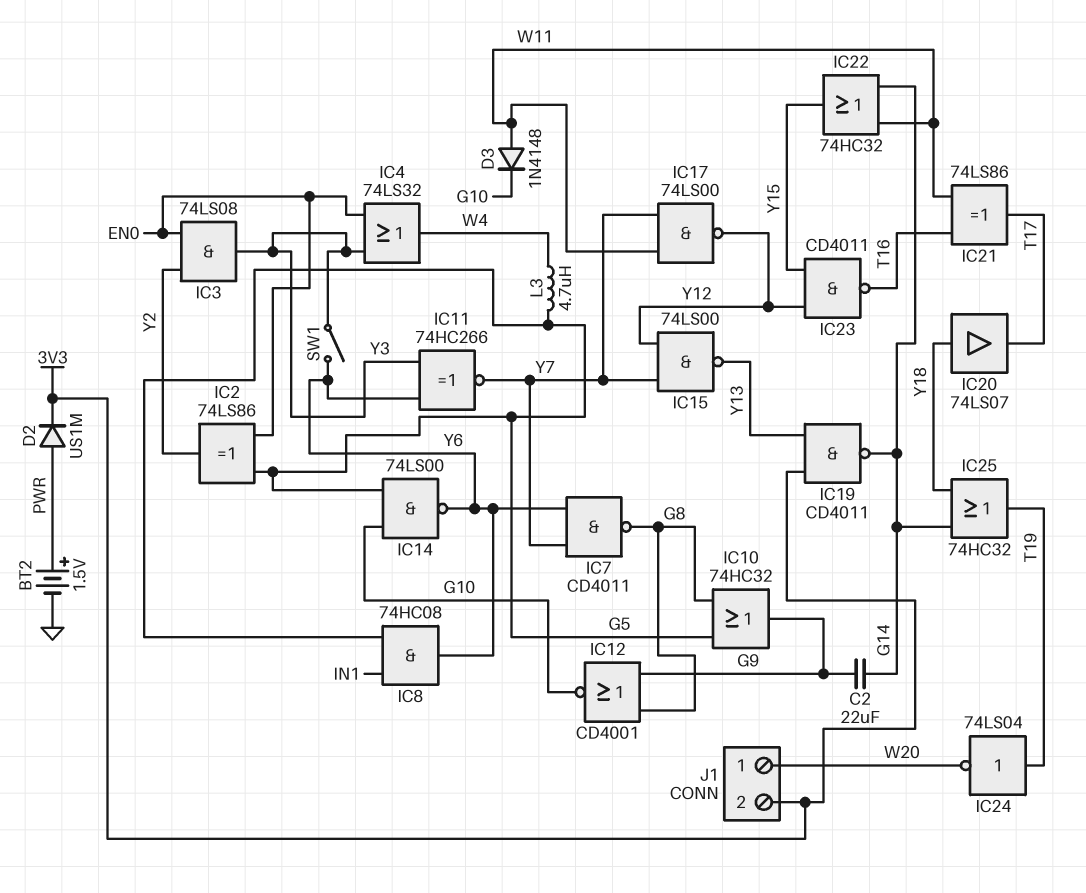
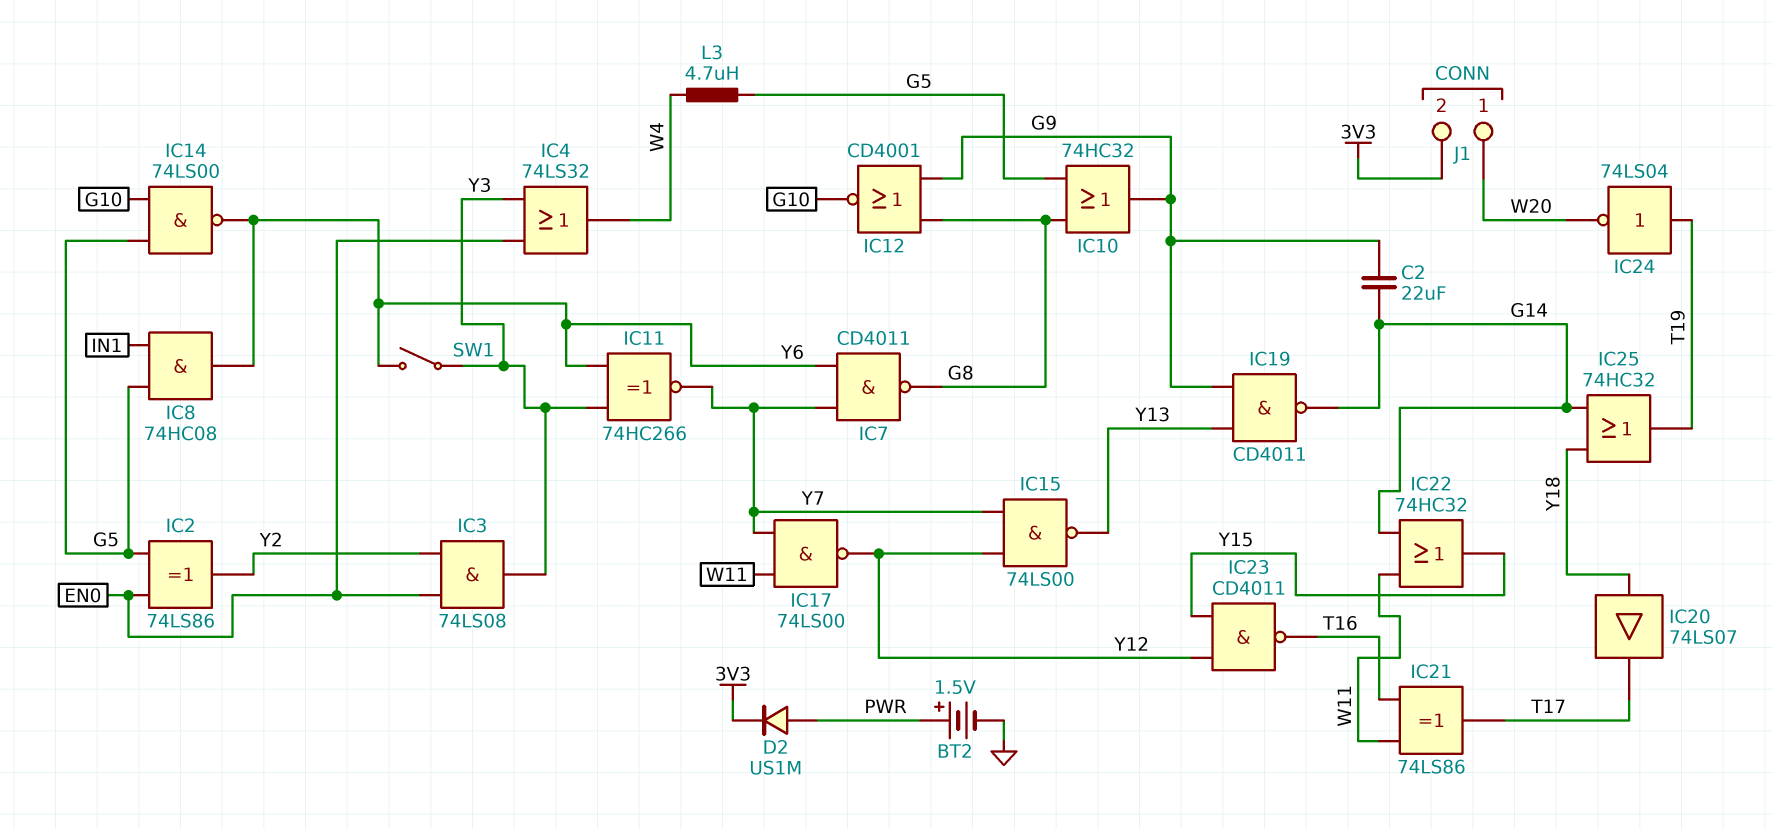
D3: diode 1N4148 (A W11, K G10) -> none
IC19: NAND CD4011 (in 3V3, in Y13, out G14) -> NAND CD4011 (in G9, in Y13, out G14)

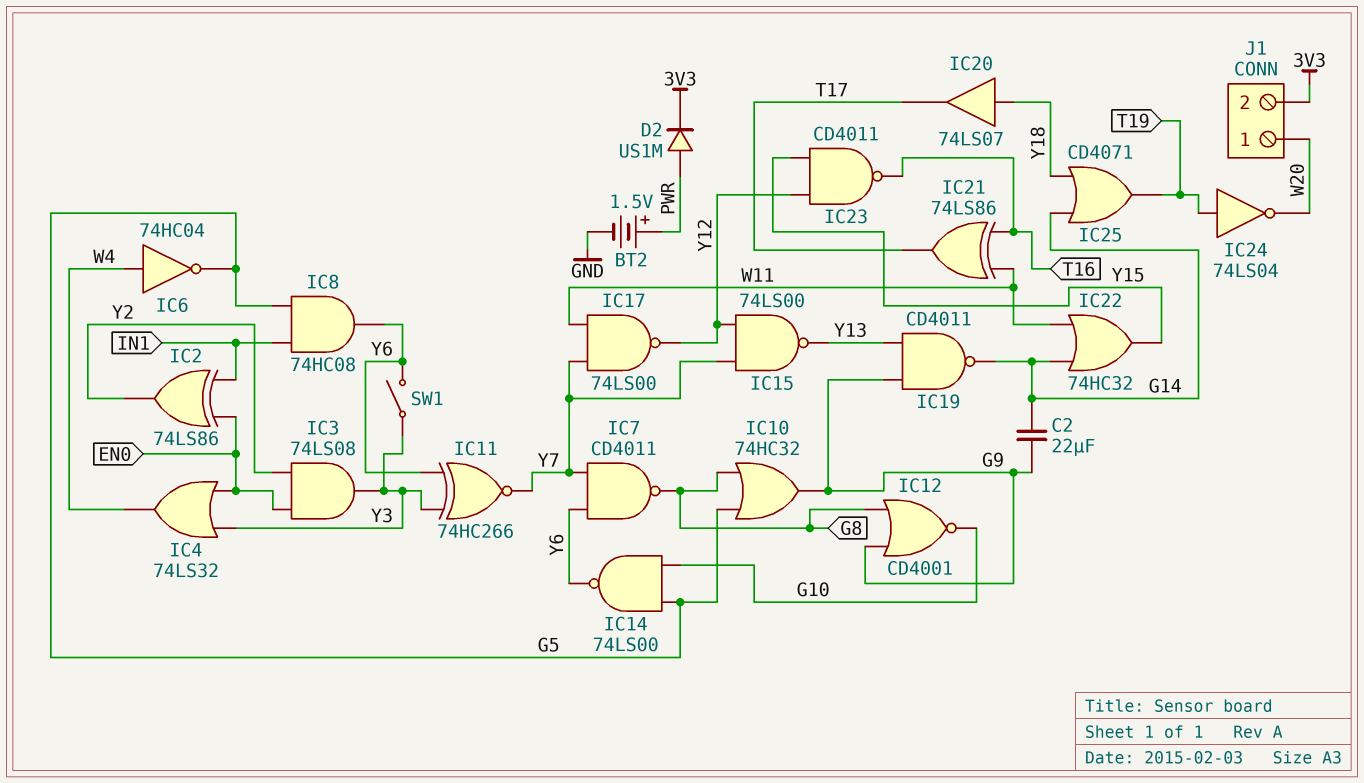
IC2: XOR 74LS86 (in EN0, in G5, out Y2) -> XOR 74LS86 (in EN0, in IN1, out Y2)
IC6: none -> NOT 74HC04 (in W4, out G5)
IC25: OR 74HC32 (in G14, in Y18, out T19) -> OR CD4071 (in G14, in Y18, out T19)
L3: 4.7uH (G5, W4) -> none

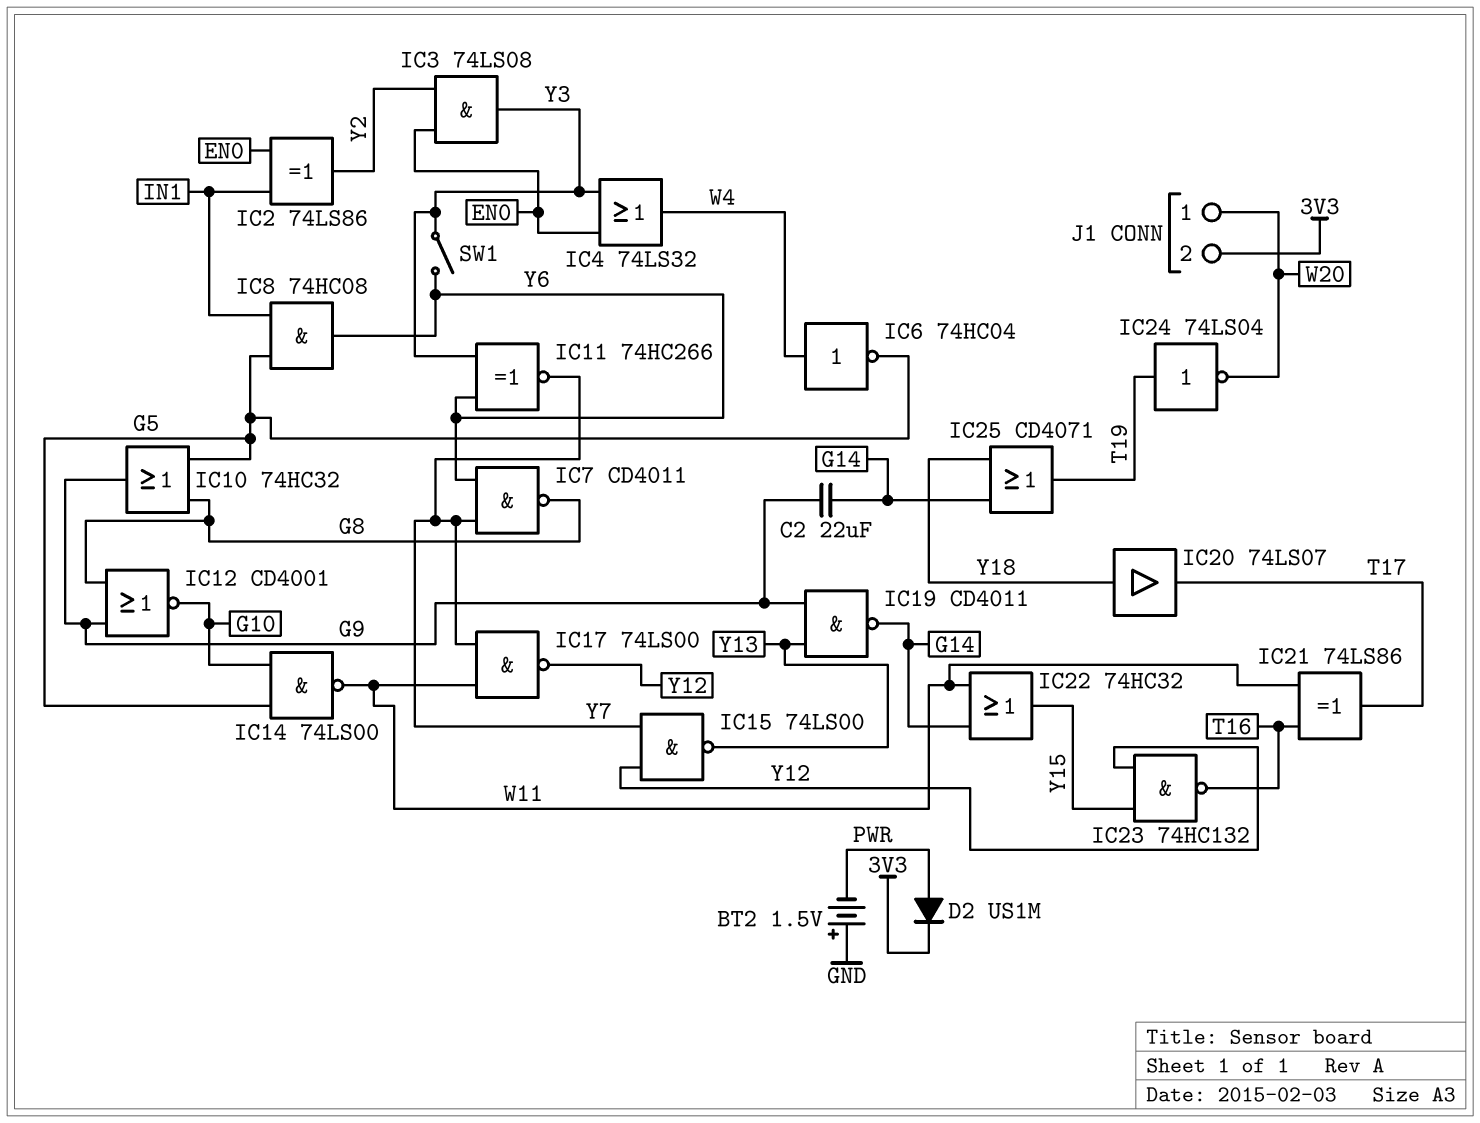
BT2: 1.5V (plus PWR, minus GND) -> 1.5V (plus GND, minus PWR)
IC14: NAND 74LS00 (in G5, in G10, out Y6) -> NAND 74LS00 (in G5, in G10, out W11)
IC23: NAND CD4011 (in Y12, in Y15, out T16) -> NAND 74HC132 (in Y12, in Y15, out T16)

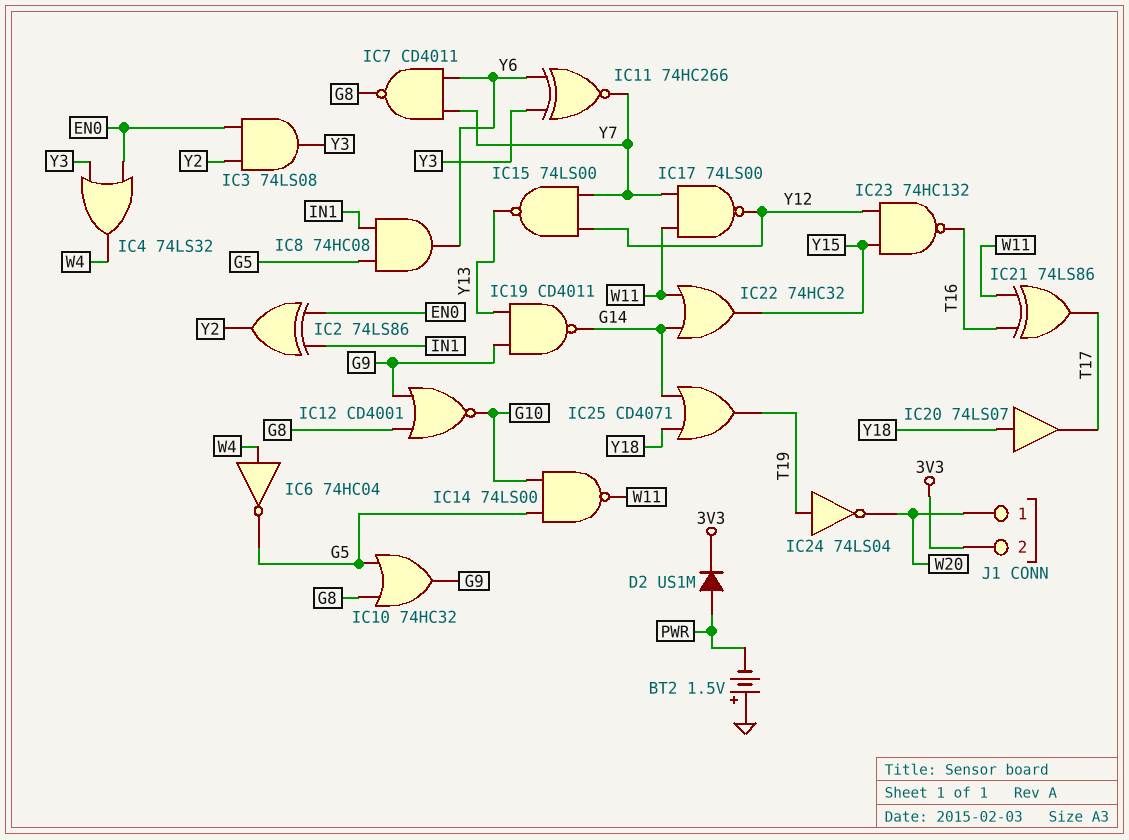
C2: 22uF (G9, G14) -> none
SW1: switch (Y3, Y6) -> none

